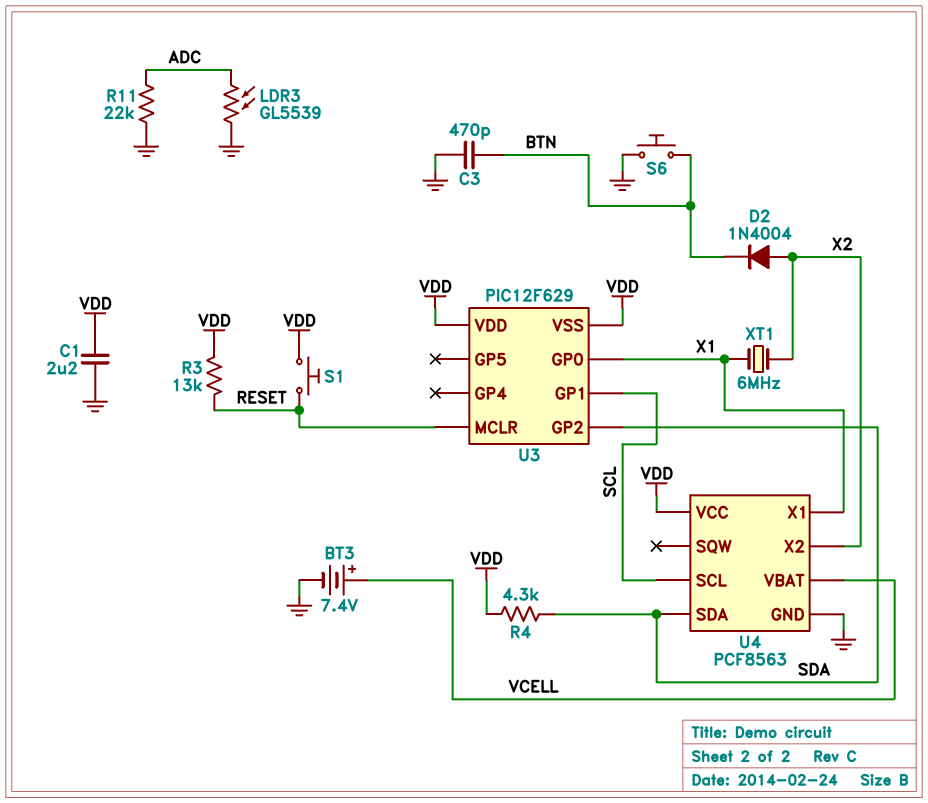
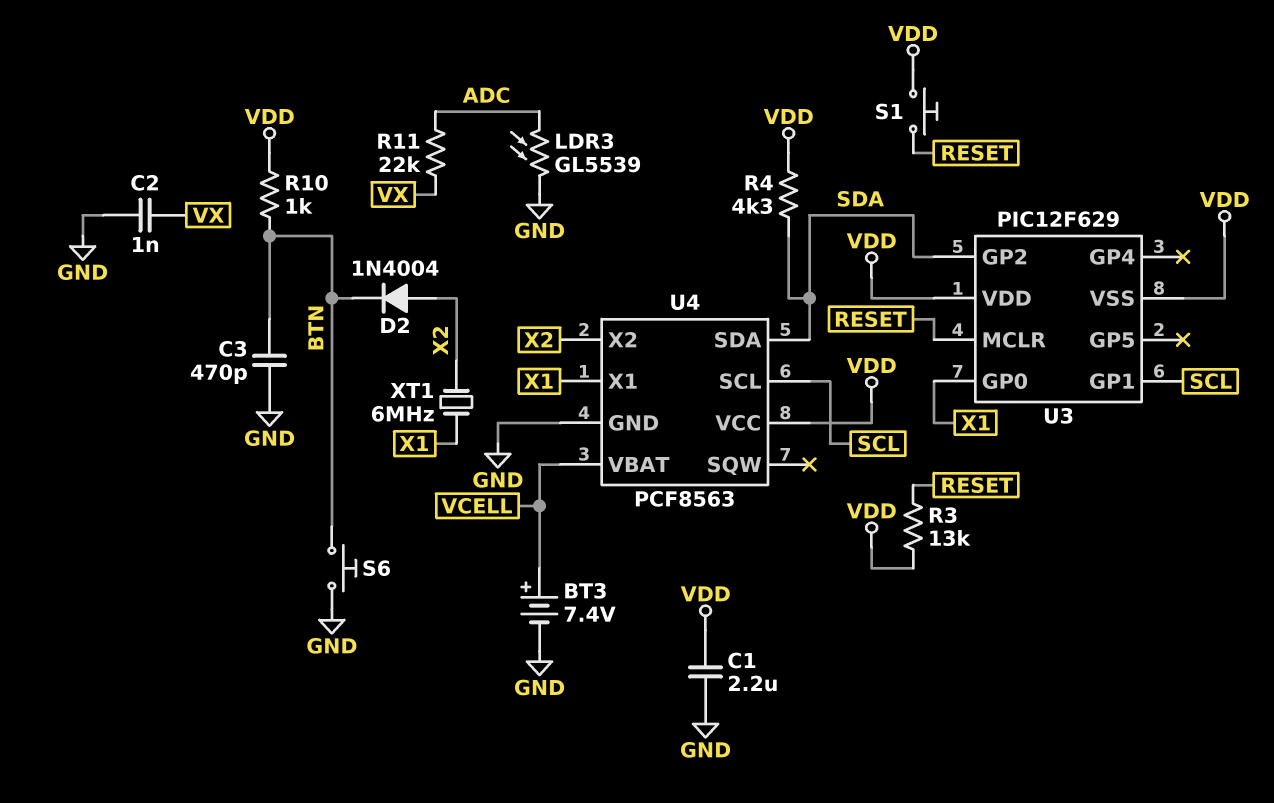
C2: none -> 1nF (GND, VX)
R10: none -> 1k (BTN, VDD)
R11: 22k (ADC, GND) -> 22k (ADC, VX)

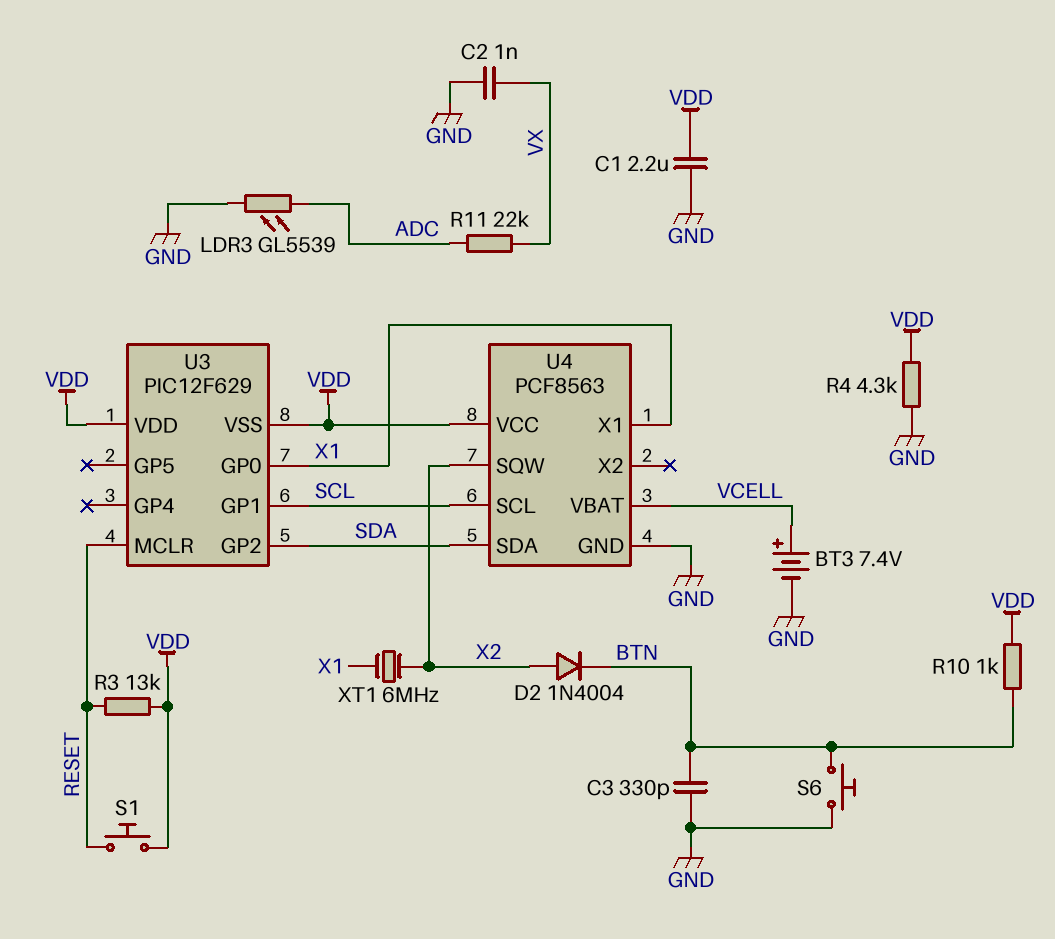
C3: 470pF (BTN, GND) -> 330pF (BTN, GND)
R4: 4.3k (SDA, VDD) -> 4.3k (GND, VDD)
U4 pin SQW: none -> X2
U4 pin X2: X2 -> none

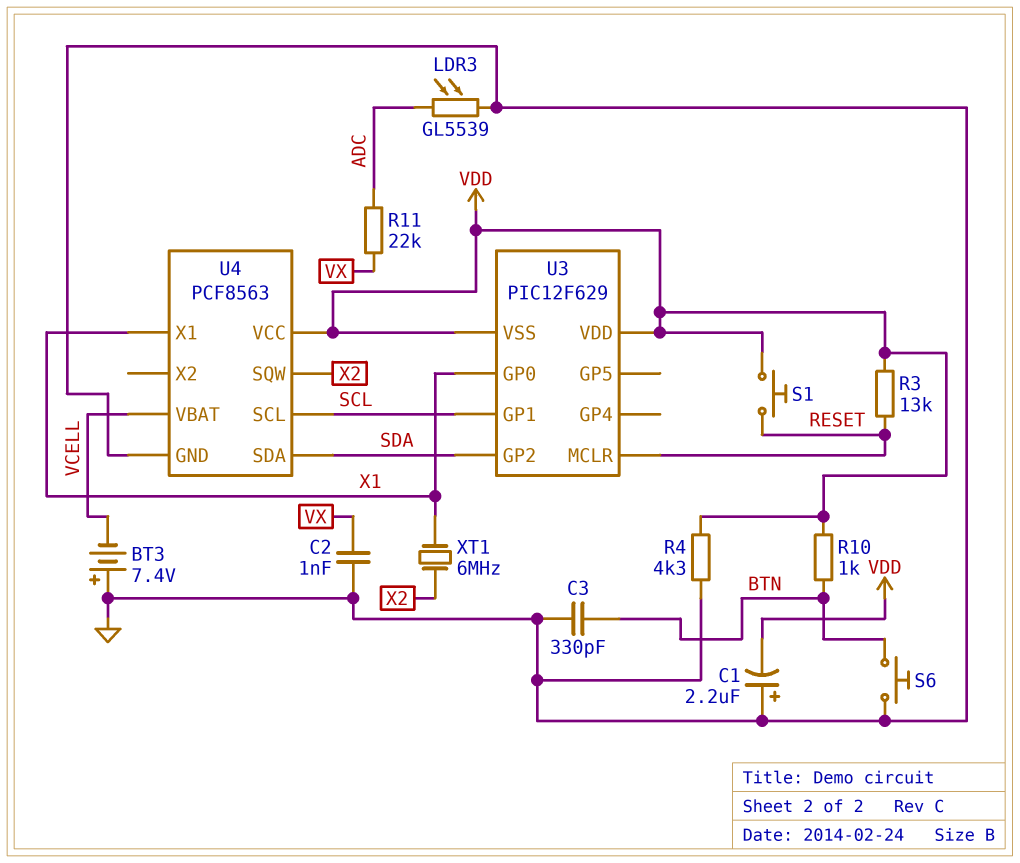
BT3: 7.4V (plus VCELL, minus GND) -> 7.4V (plus GND, minus VCELL)
C1: 2.2uF (GND, VDD) -> 2.2uF (plus GND, minus VDD)
D2: diode 1N4004 (A X2, K BTN) -> none

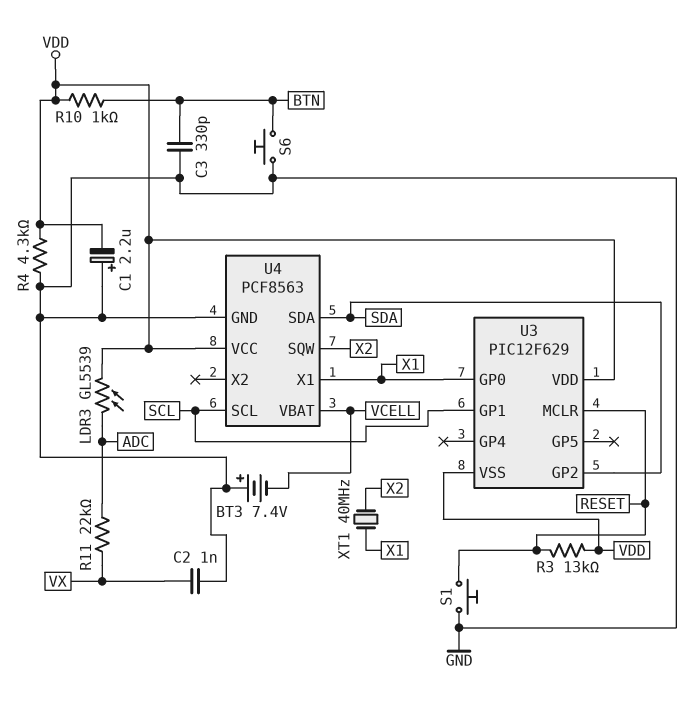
LDR3: GL5539 (ADC, GND) -> GL5539 (ADC, VDD)
S1: button (RESET, VDD) -> button (GND, RESET)
XT1: 6MHz (X1, X2) -> 40MHz (X1, X2)

